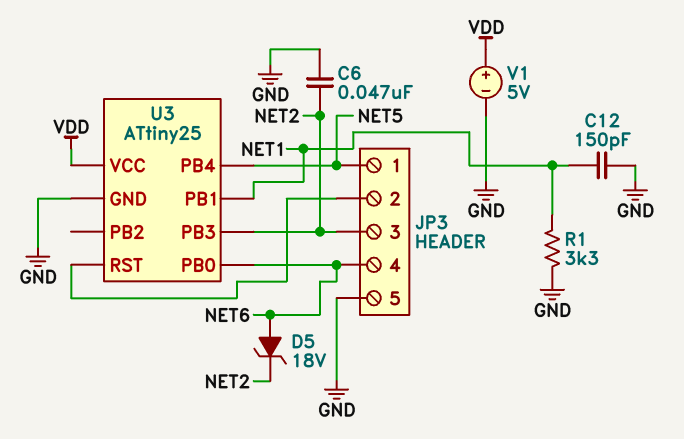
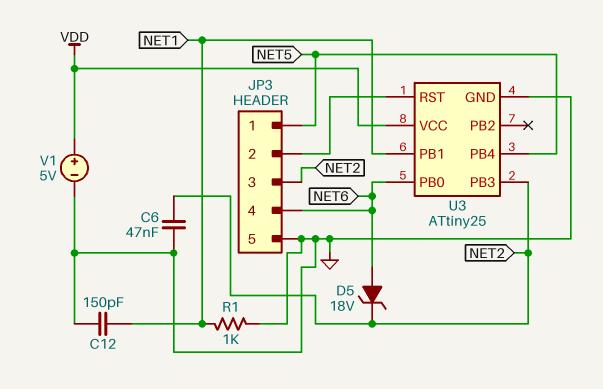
R1: 3.3k (GND, NET1) -> 1k (GND, NET1)

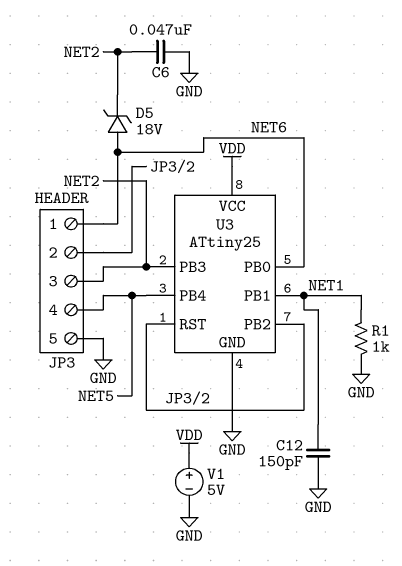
JP3 pin 1: NET5 -> NET6
JP3 pin 4: NET6 -> NET5
U3 pin PB2: none -> JP3/2

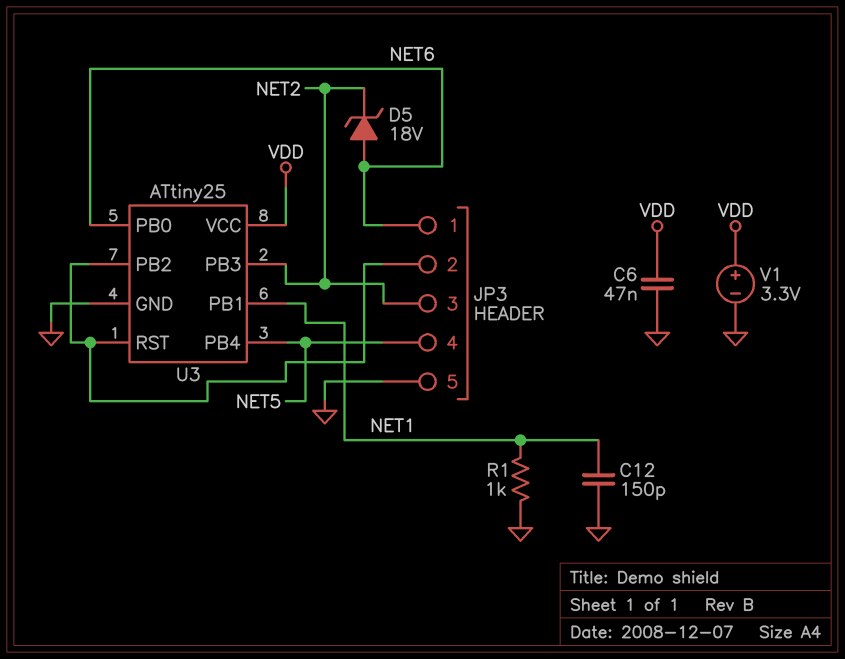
C6: 47nF (GND, NET2) -> 47nF (GND, VDD)
V1: 5V (plus VDD, minus GND) -> 3.3V (plus VDD, minus GND)

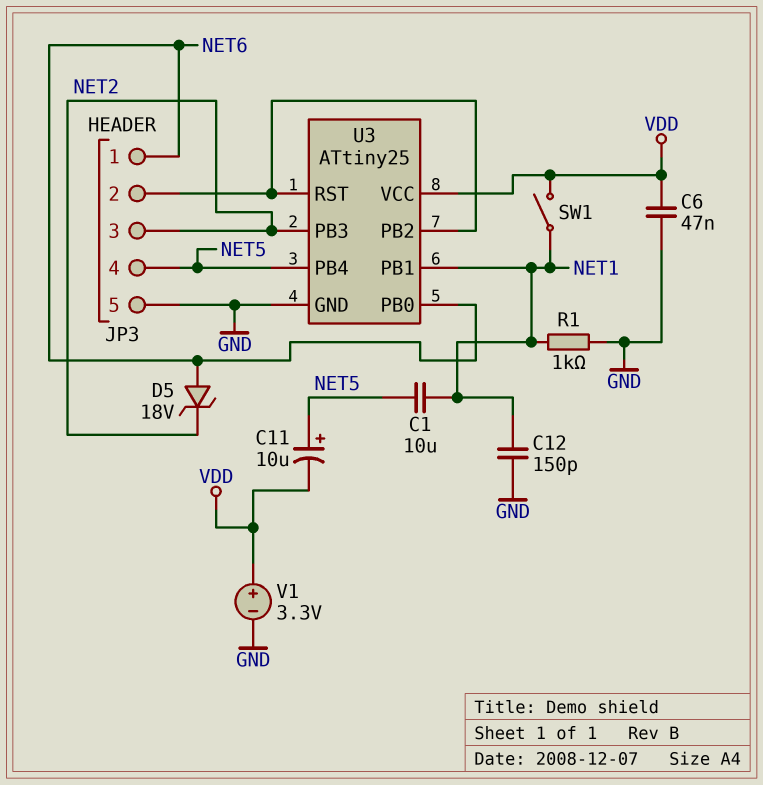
C1: none -> 10uF (NET1, NET5)
C11: none -> 10uF (plus NET5, minus VDD)
SW1: none -> switch (NET1, VDD)

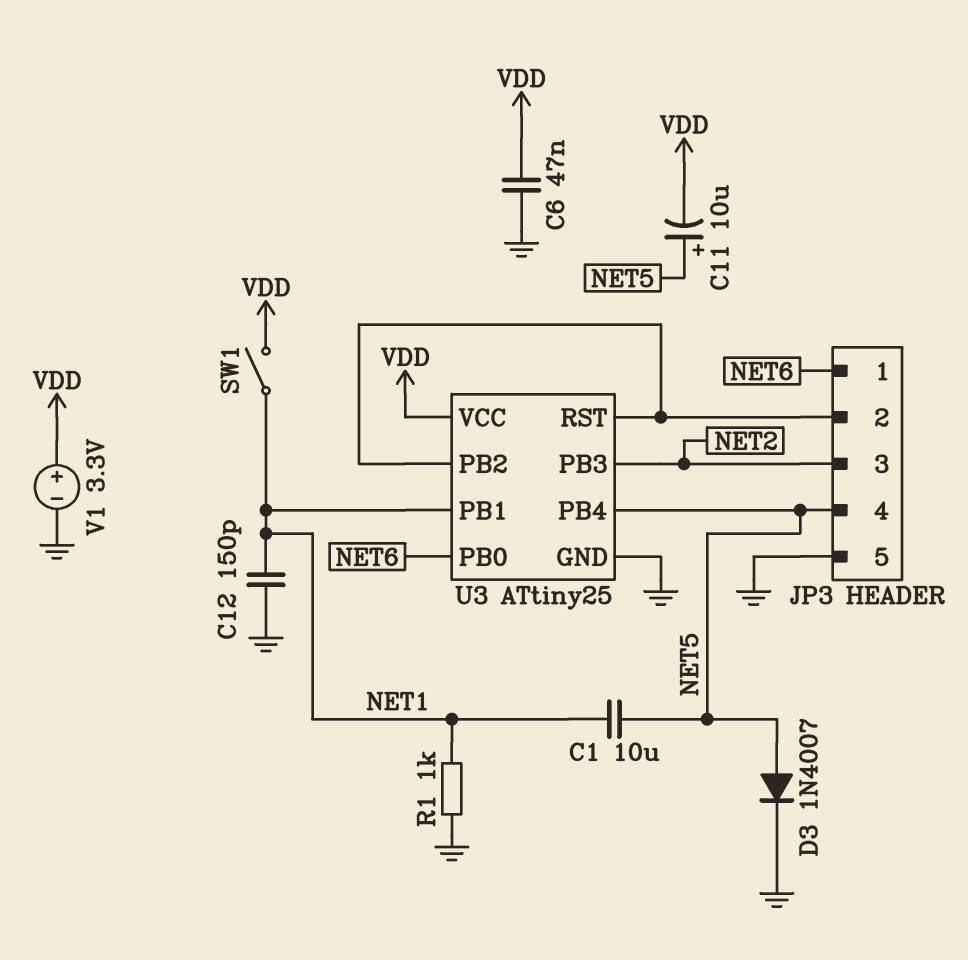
D3: none -> diode 1N4007 (A NET5, K GND)
D5: zener 18V (A NET6, K NET2) -> none

